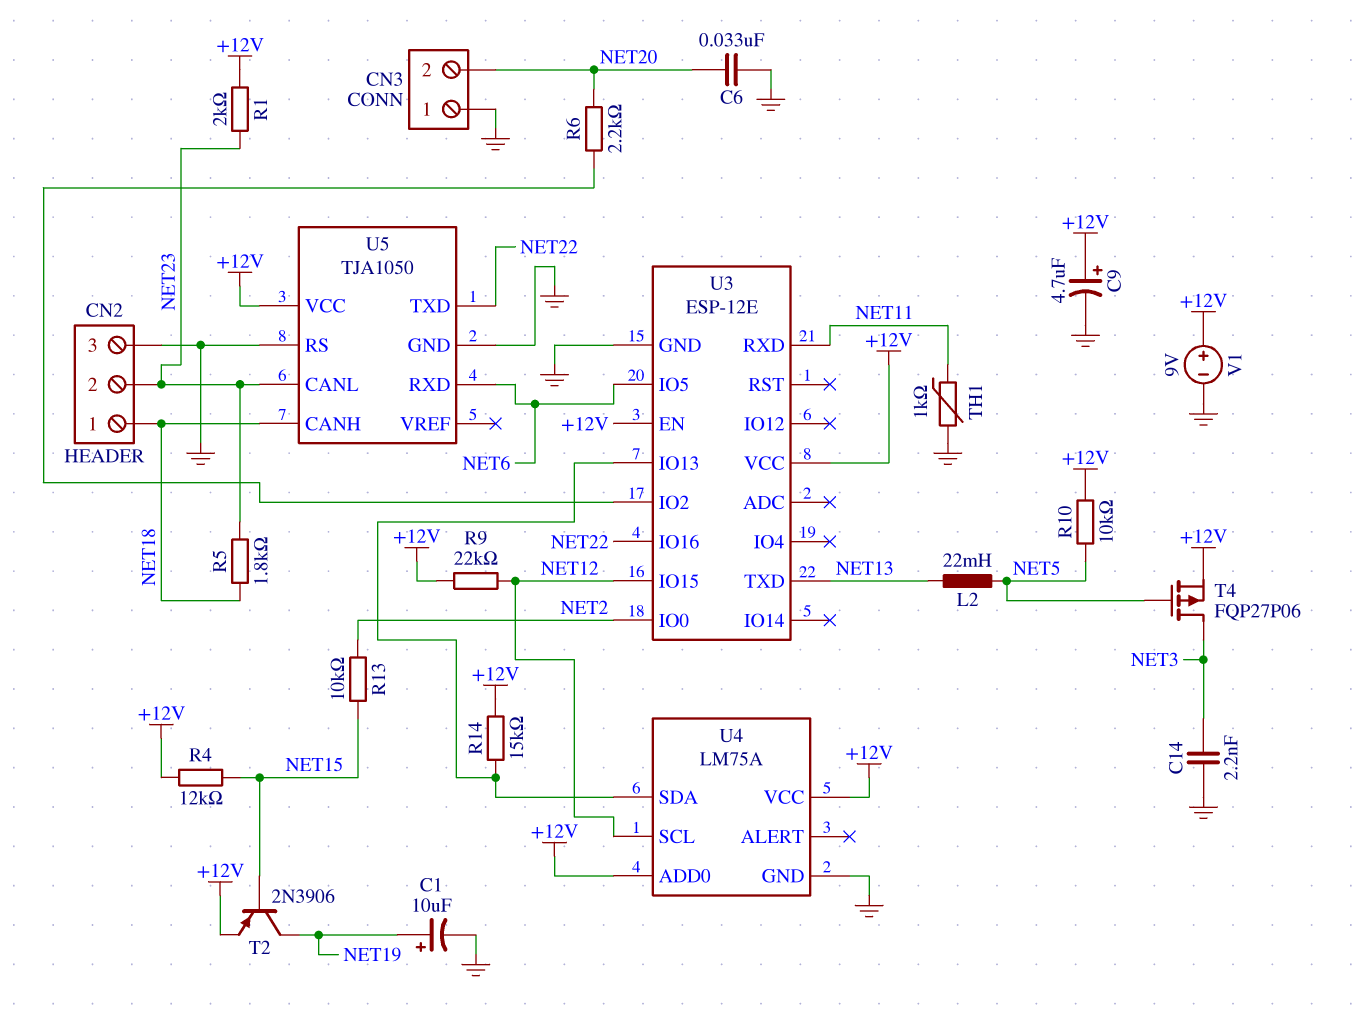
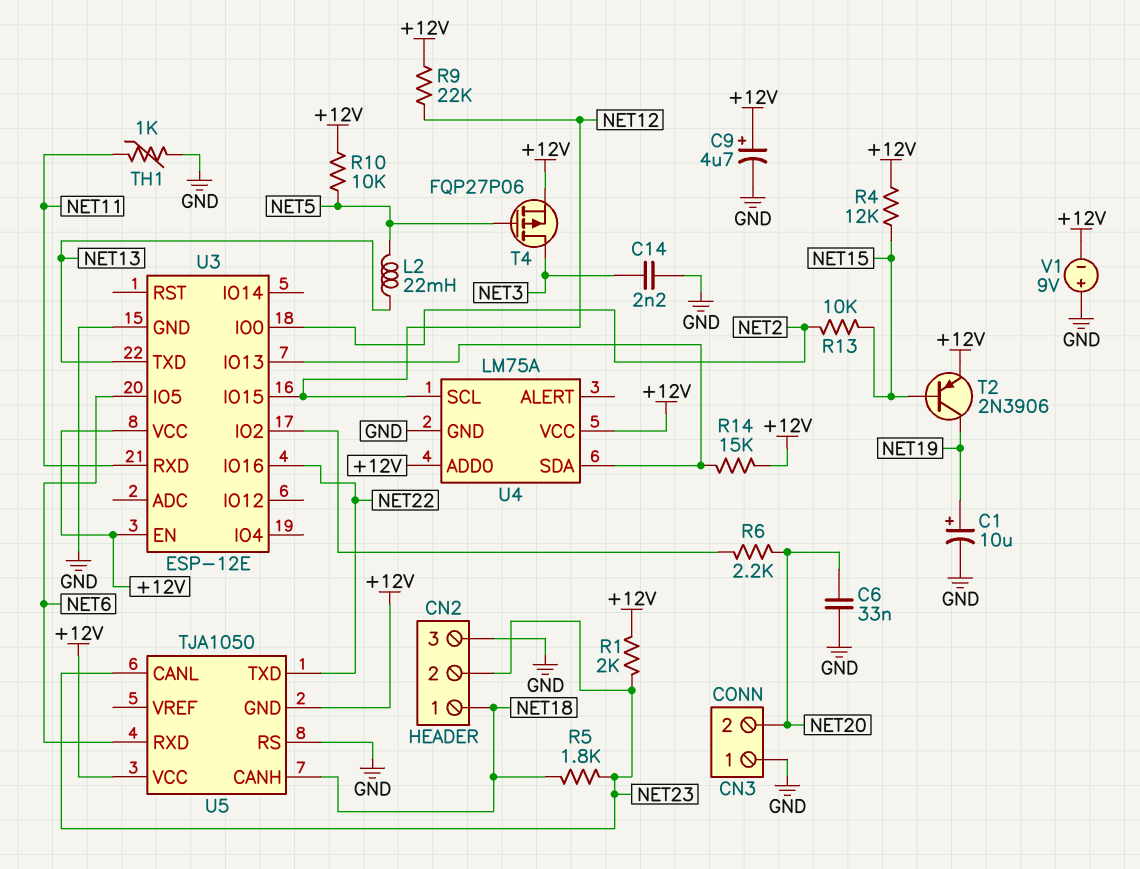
U5 pin GND: GND -> +12V
V1: 9V (plus +12V, minus GND) -> 9V (plus GND, minus +12V)

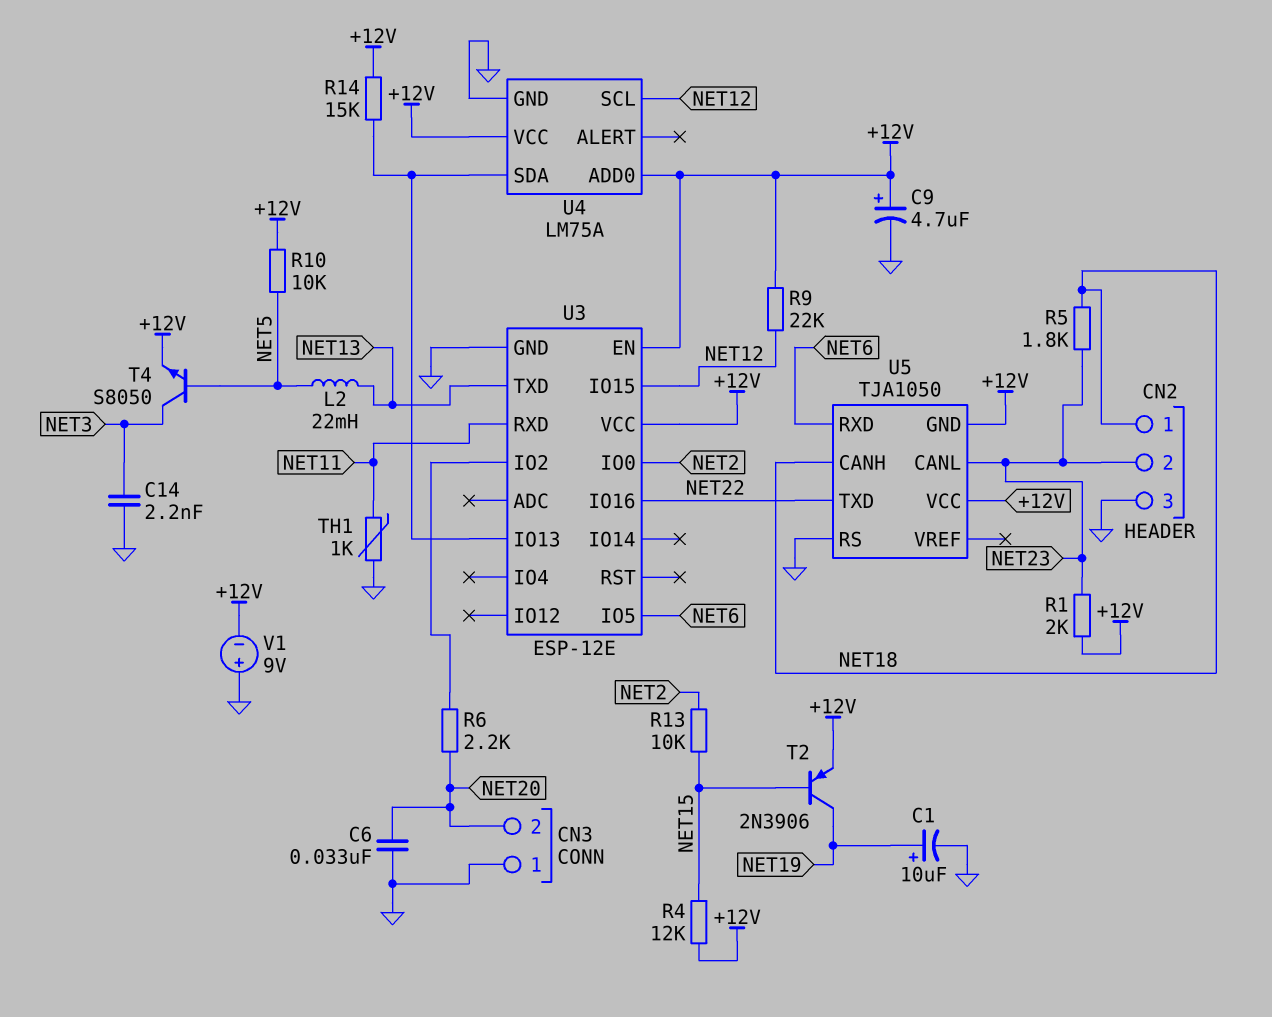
T4: PMOS FQP27P06 (G NET5, D NET3, S +12V) -> NPN S8050 (B NET5, C NET3, E +12V)

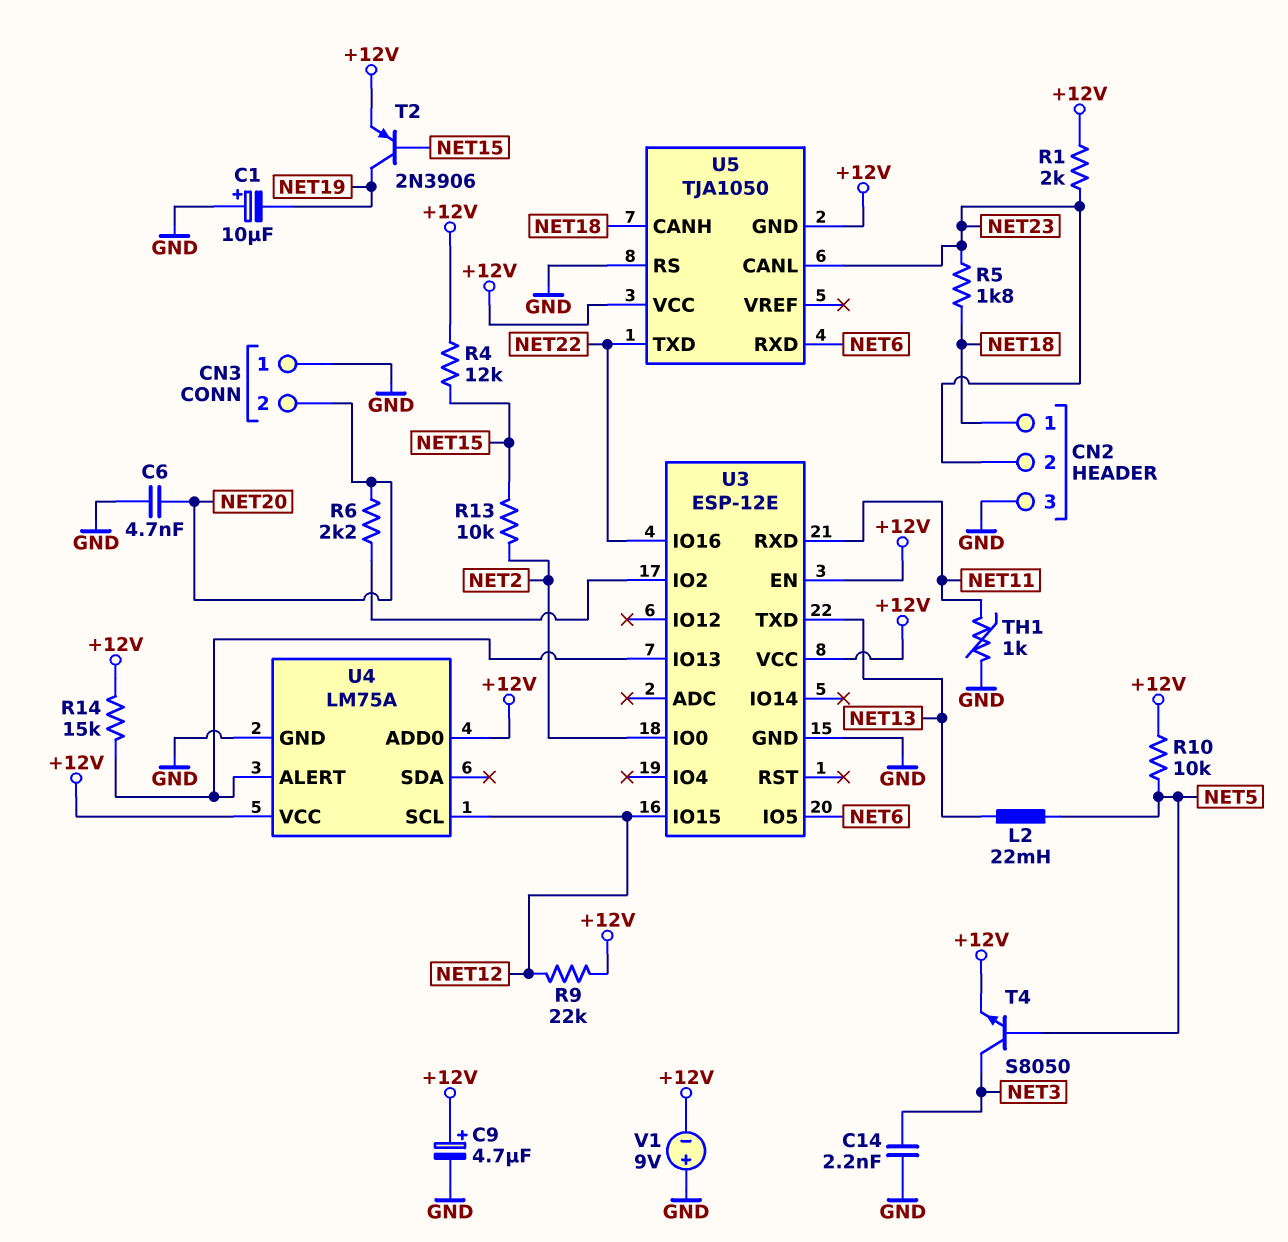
C1: 10uF (plus NET19, minus GND) -> 10uF (plus GND, minus NET19)
C6: 33nF (GND, NET20) -> 4.7nF (GND, NET20)
U4 pin ALERT: none -> U3/IO13
U4 pin SDA: U3/IO13 -> none

